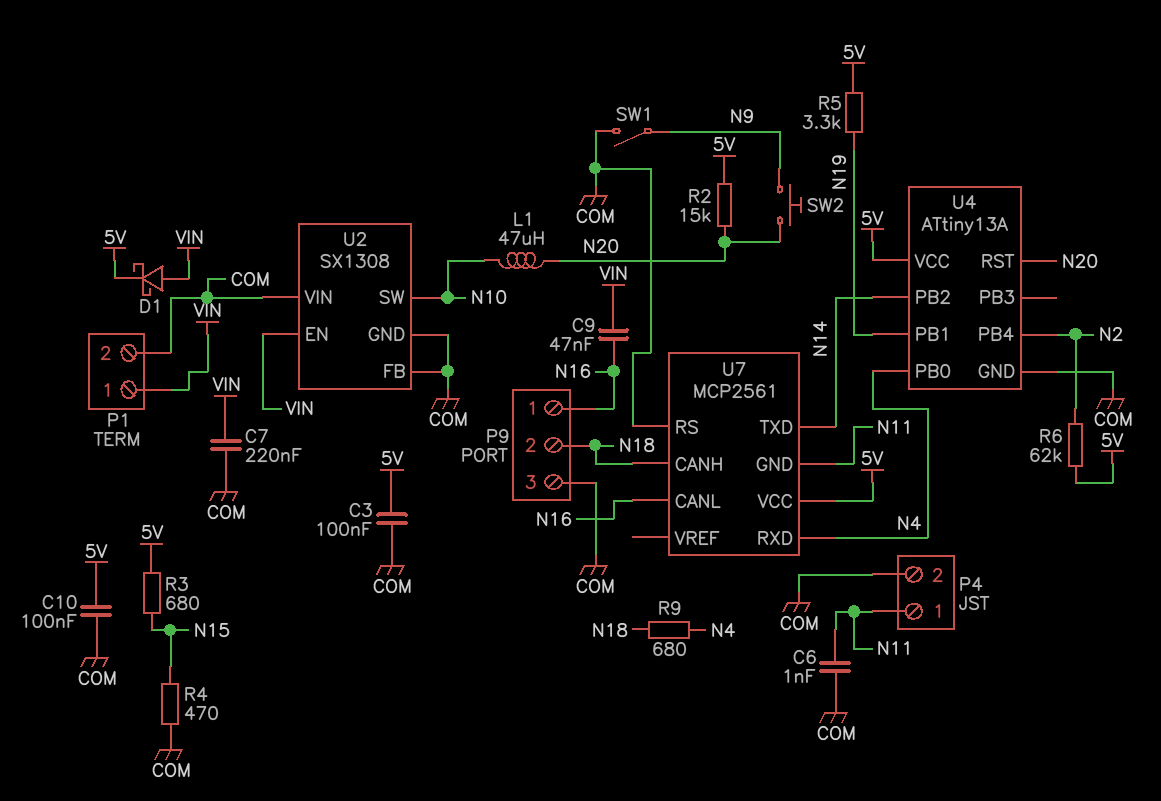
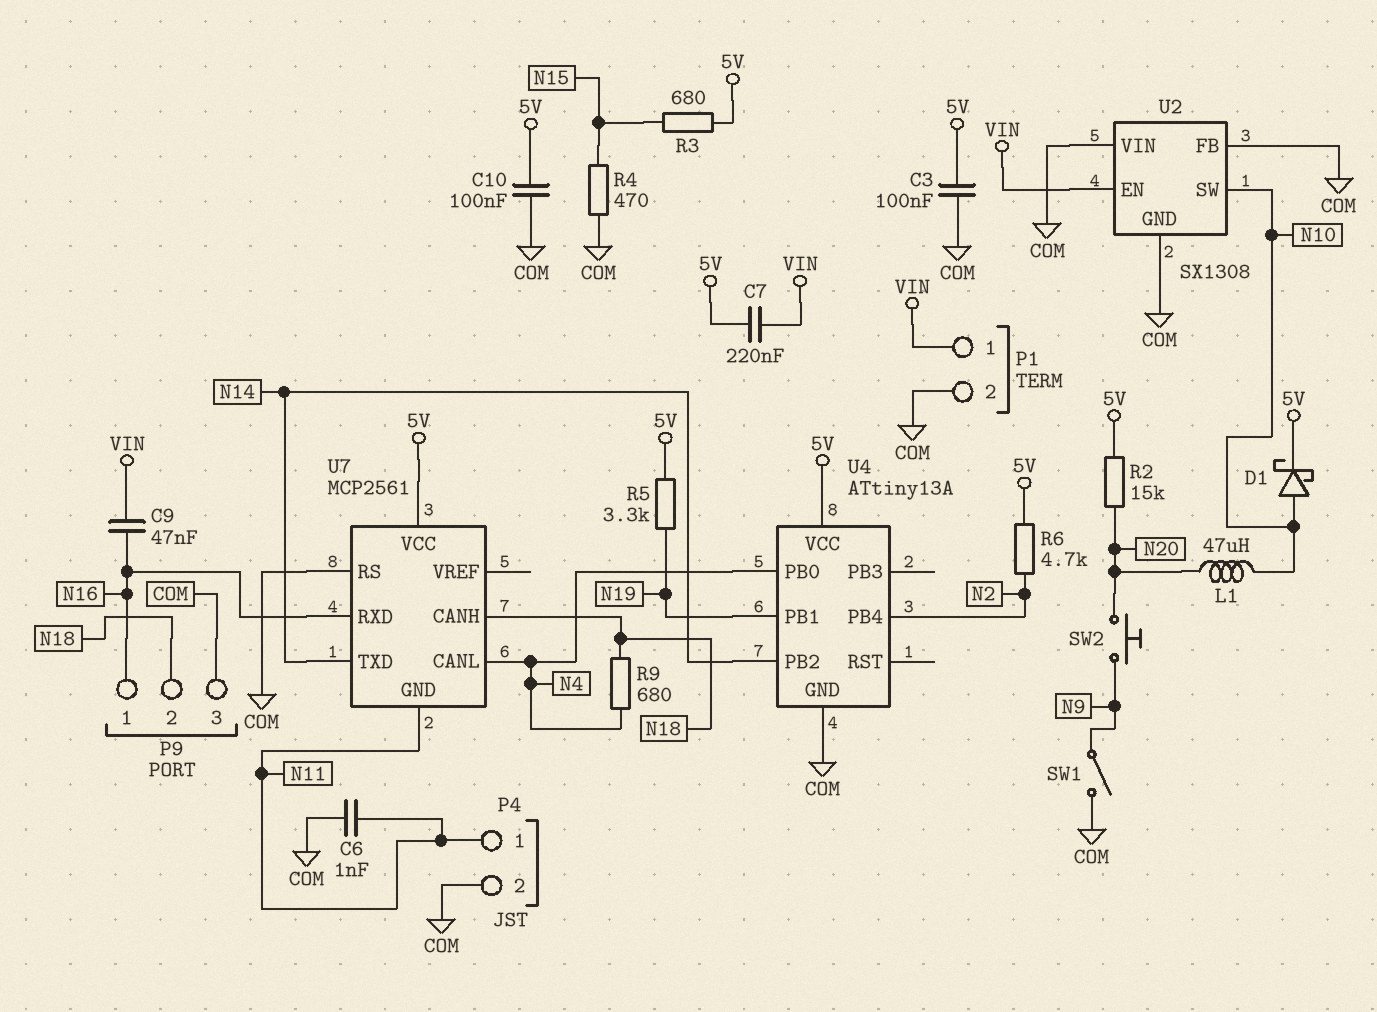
C7: 220nF (COM, VIN) -> 220nF (5V, VIN)
D1: schottky (A VIN, K 5V) -> schottky (A N10, K 5V)
R6: 62k (5V, N2) -> 4.7k (5V, N2)
U4 pin RST: N20 -> none
U7 pin CANL: N16 -> N4
U7 pin RXD: N4 -> N16

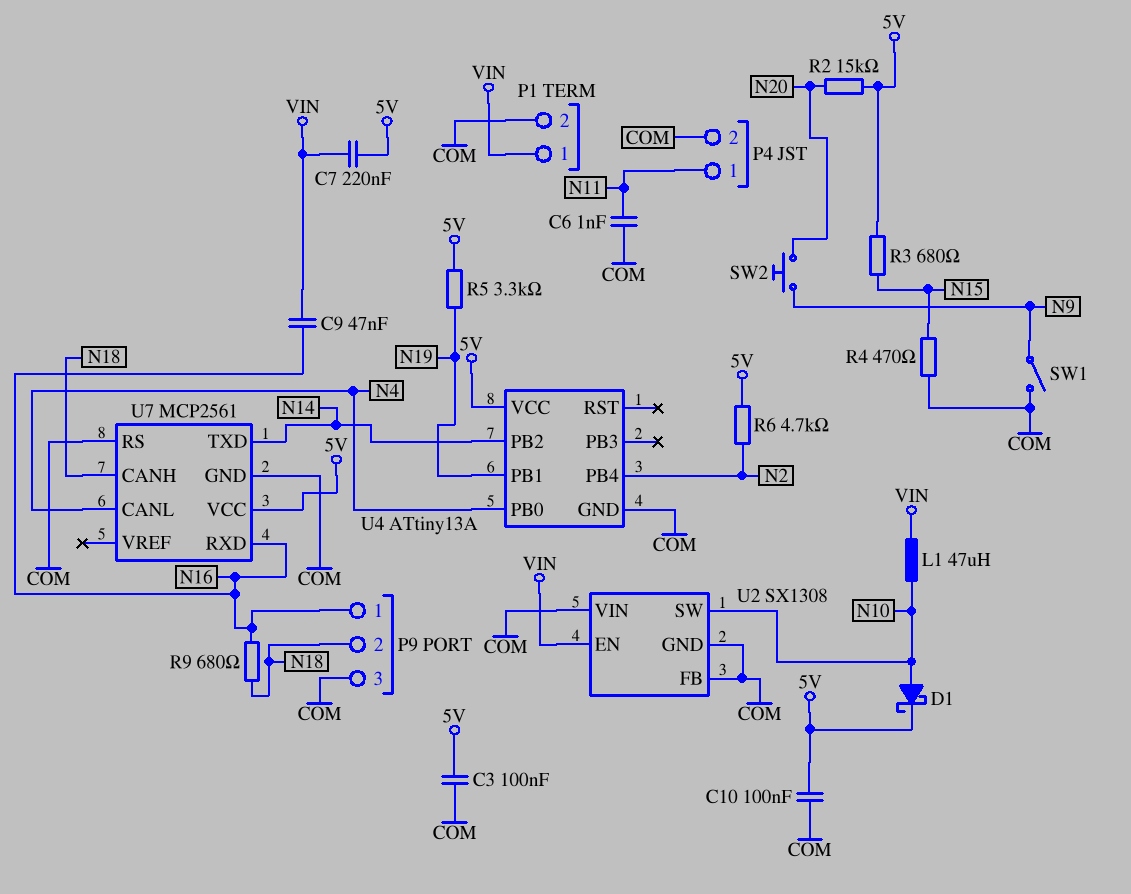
L1: 47uH (N10, N20) -> 47uH (N10, VIN)
R9: 680 (N4, N18) -> 680 (N16, N18)
U7 pin GND: N11 -> COM

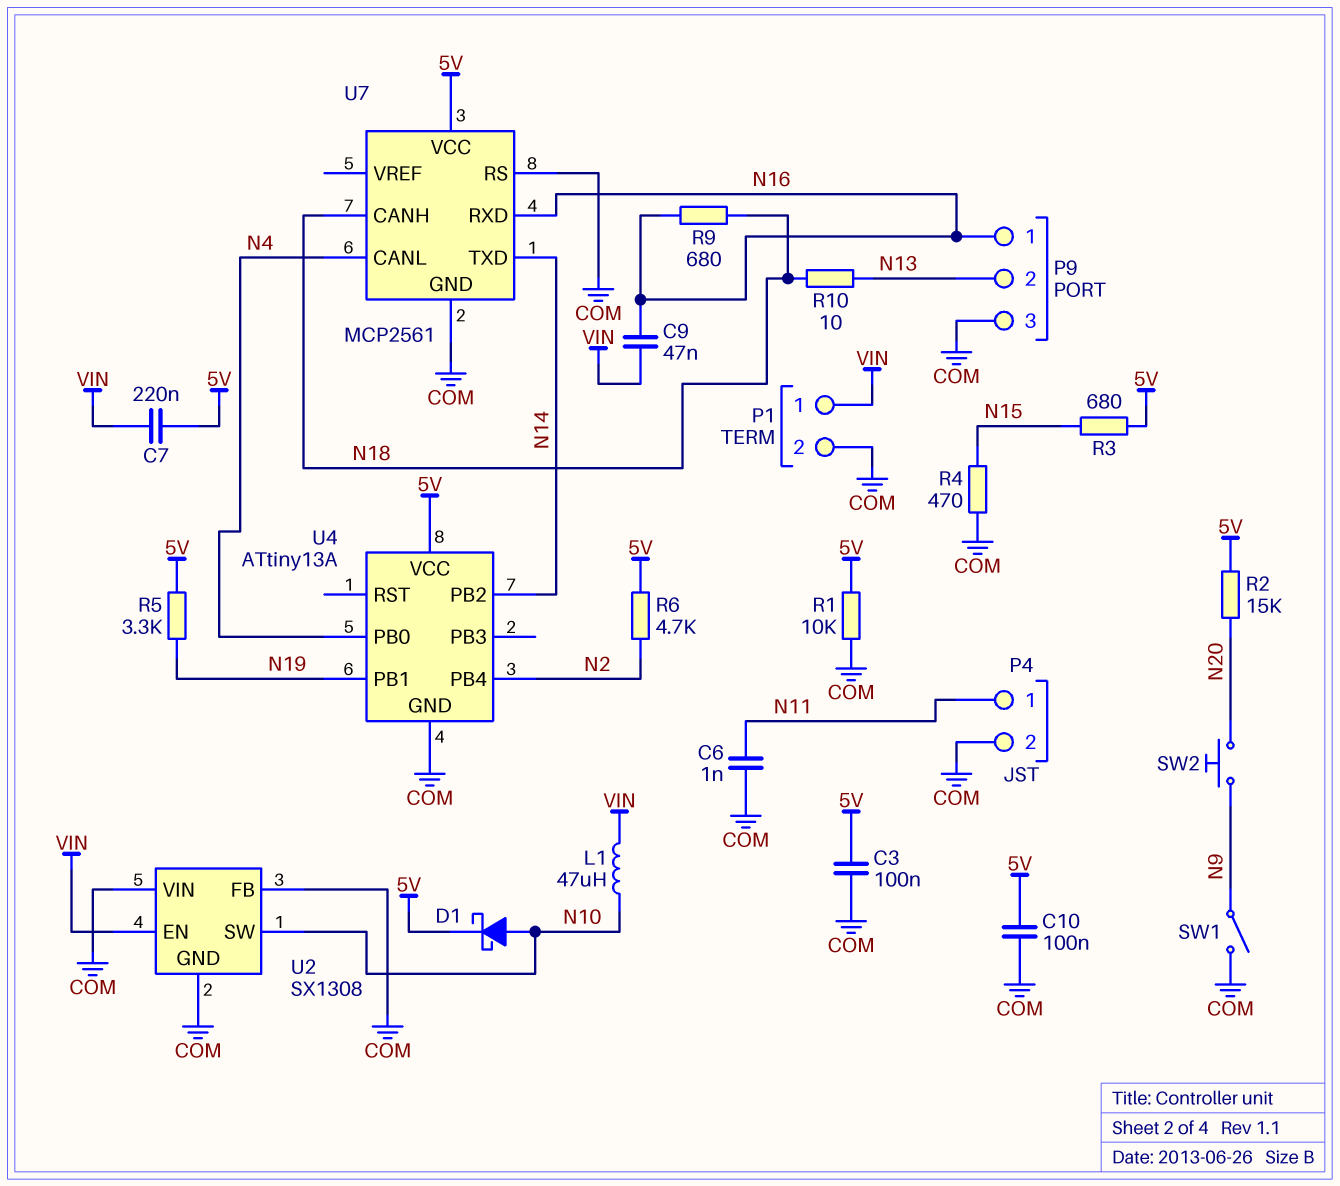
P9 pin 2: N18 -> N13
R1: none -> 10k (5V, COM)
R10: none -> 10 (N13, N18)

